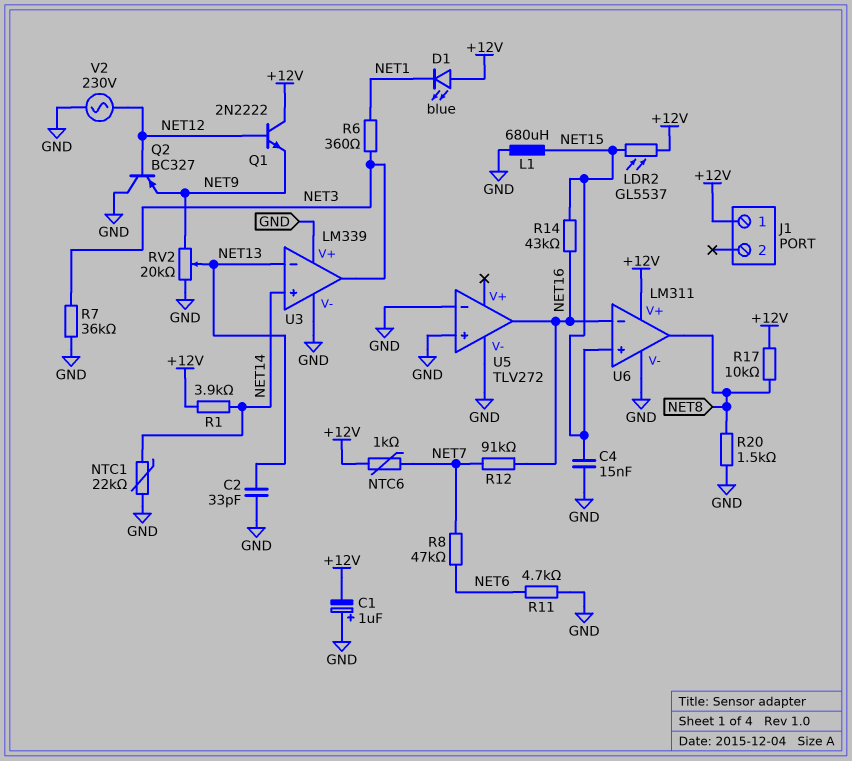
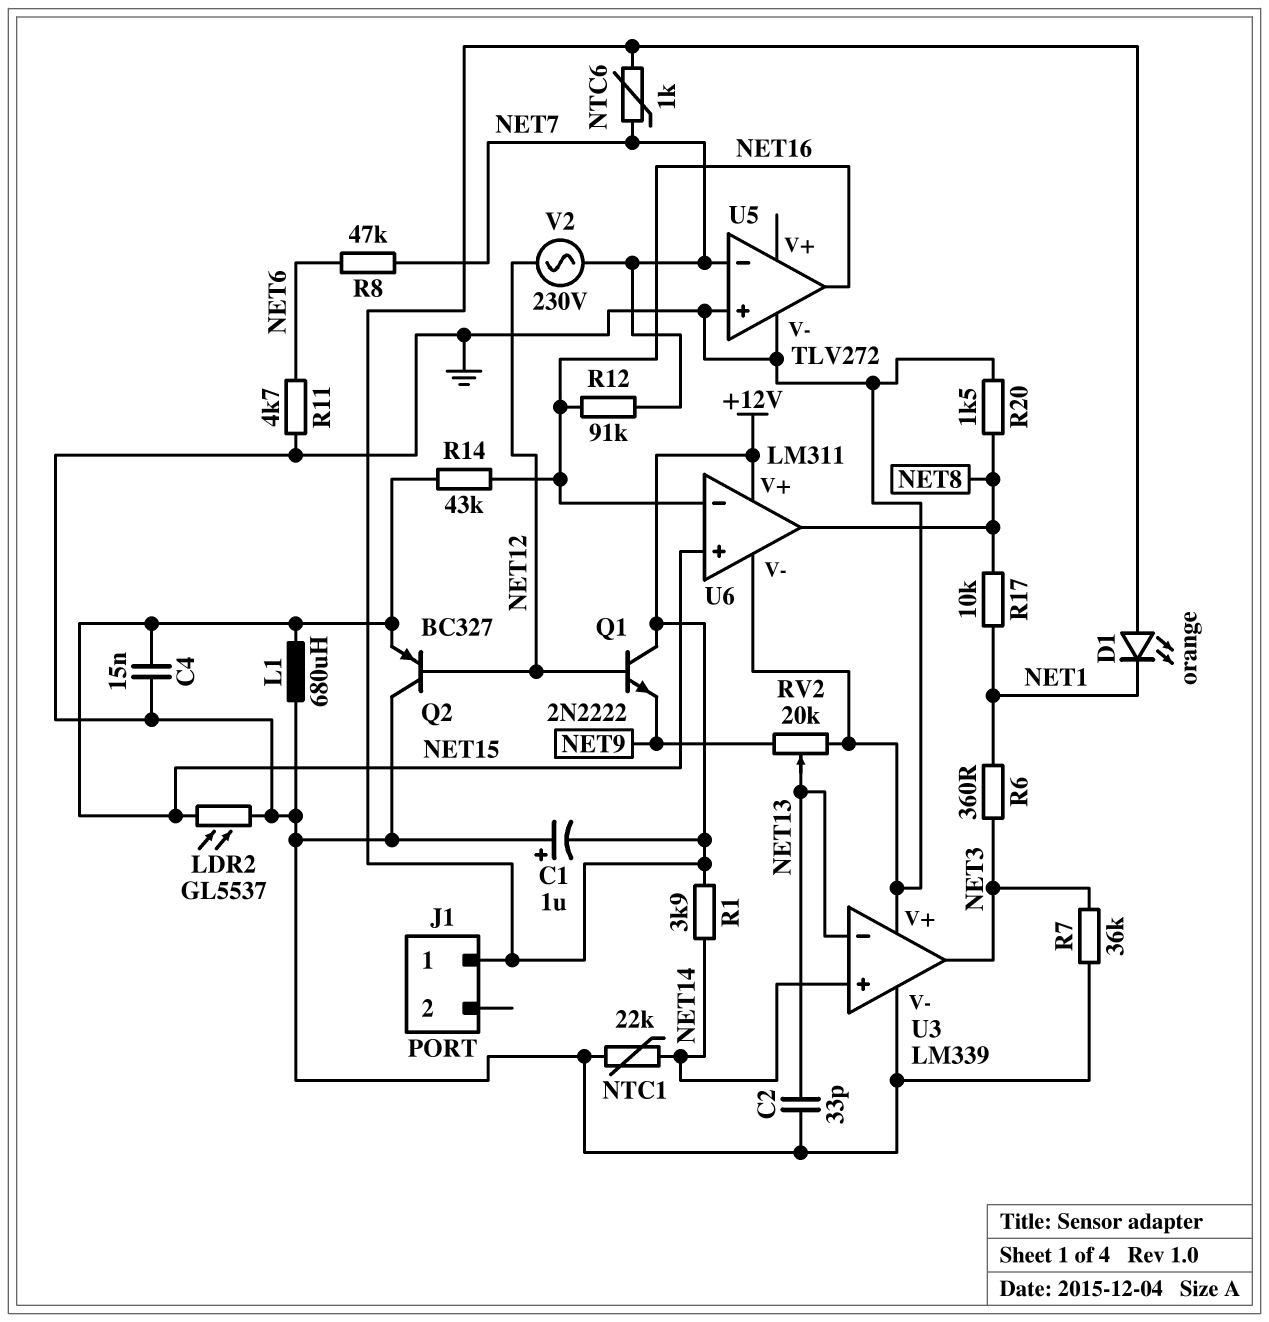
D1: LED blue (A +12V, K NET1) -> LED orange (A +12V, K NET1)
LDR2: GL5537 (+12V, NET15) -> GL5537 (GND, NET15)
Q2: PNP BC327 (B NET12, C GND, E NET9) -> PNP BC327 (B NET12, C GND, E NET15)
R17: 10k (+12V, NET8) -> 10k (NET1, NET8)
U5 pin in-: GND -> NET7
V2: AC 230V (GND, NET12) -> AC 230V (NET7, NET12)

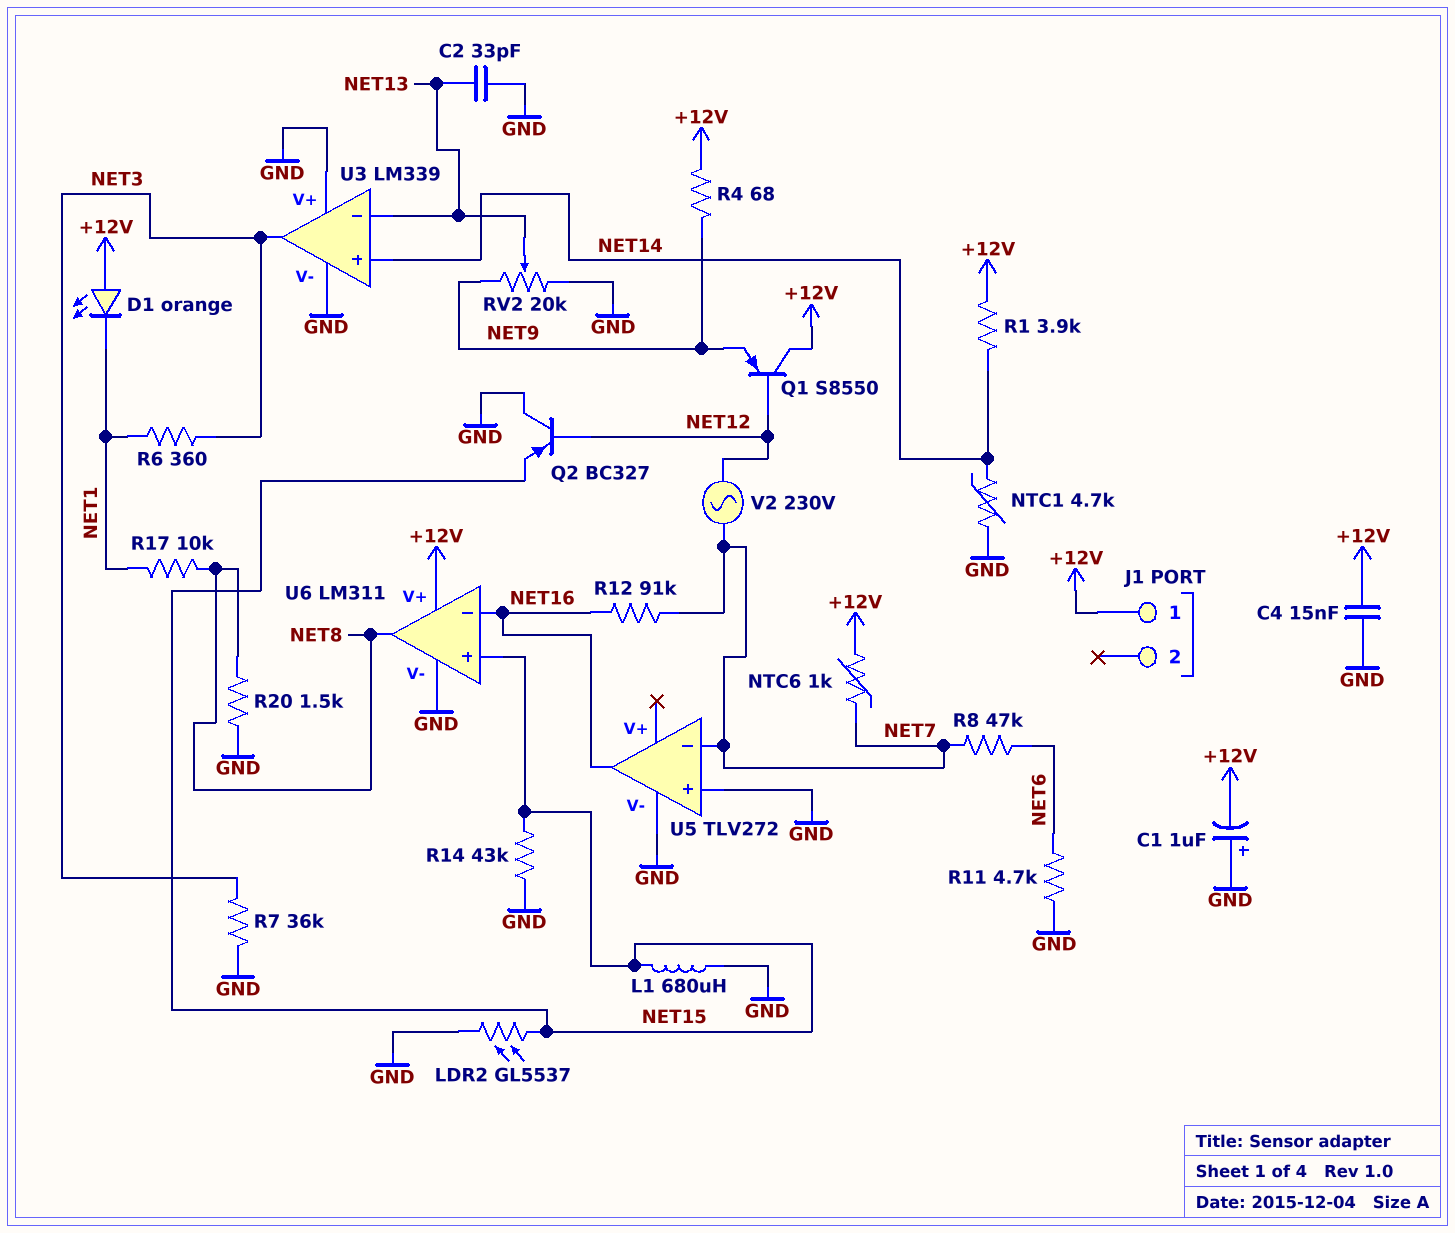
C4: 15nF (GND, NET15) -> 15nF (+12V, GND)
NTC1: 22k (GND, NET14) -> 4.7k (GND, NET14)
Q1: NPN 2N2222 (B NET12, C +12V, E NET9) -> PNP S8550 (B NET12, C +12V, E NET9)
R4: none -> 68 (+12V, NET9)
R14: 43k (NET15, NET16) -> 43k (GND, NET15)

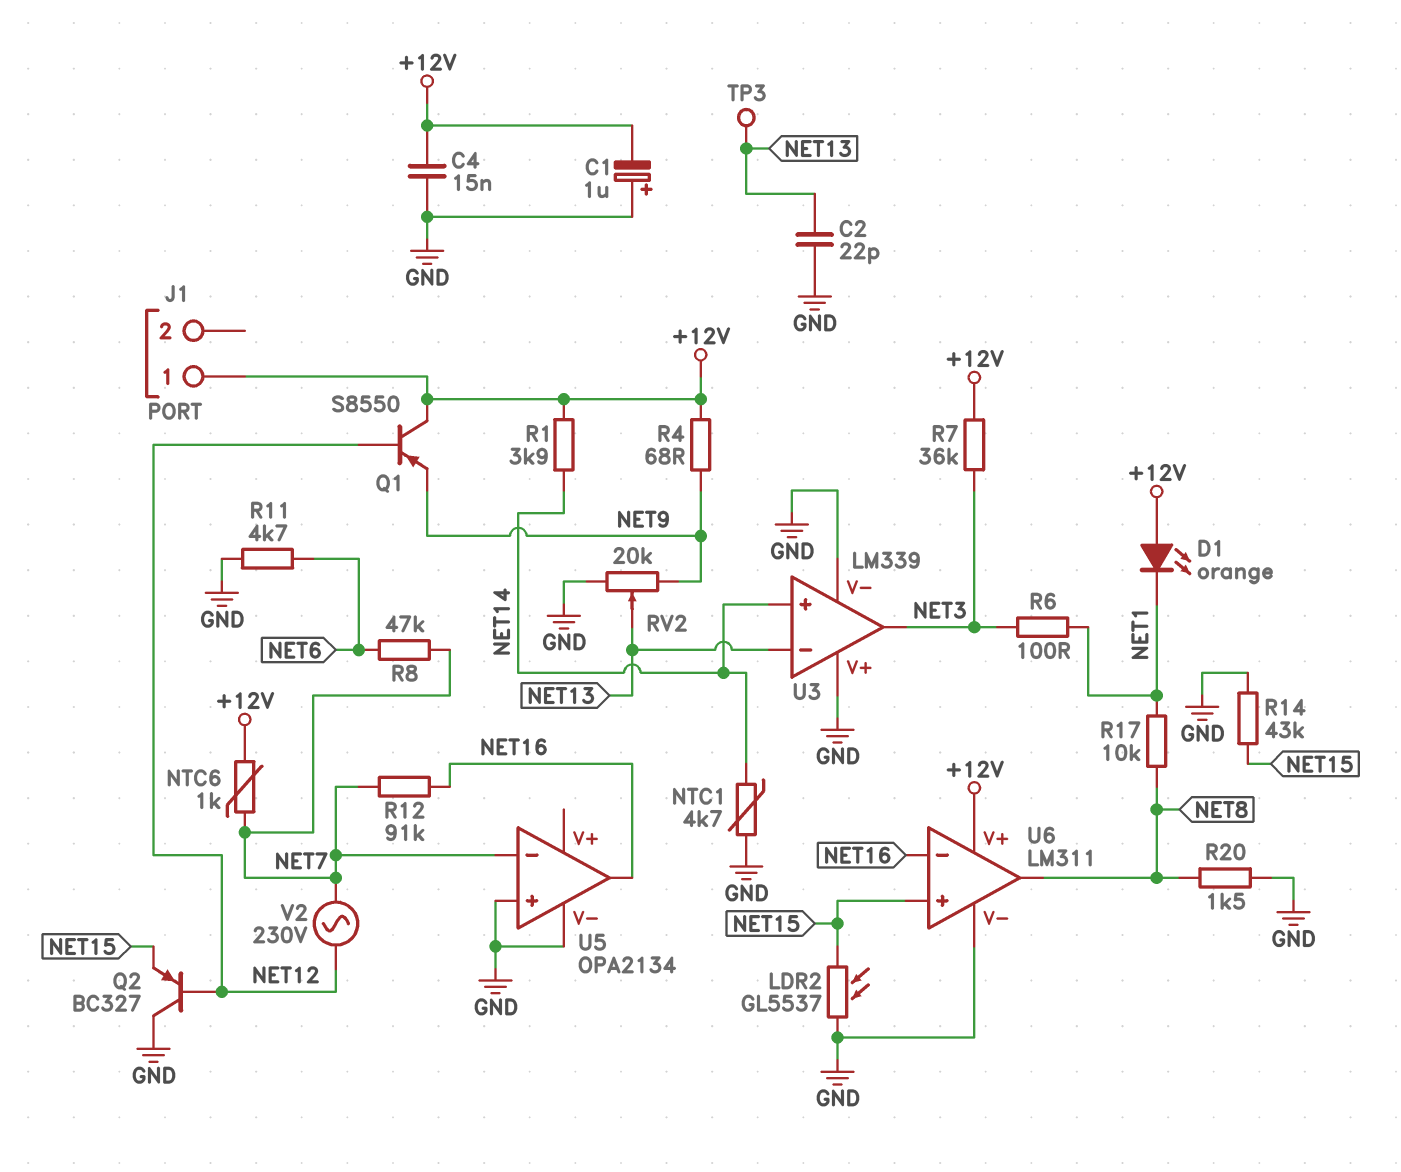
C2: 33pF (GND, NET13) -> 22pF (GND, NET13)
L1: 680uH (GND, NET15) -> none
R6: 360 (NET1, NET3) -> 100 (NET1, NET3)
R7: 36k (GND, NET3) -> 36k (+12V, NET3)
TP3: none -> test point (NET13)
U5: TLV272 -> OPA2134

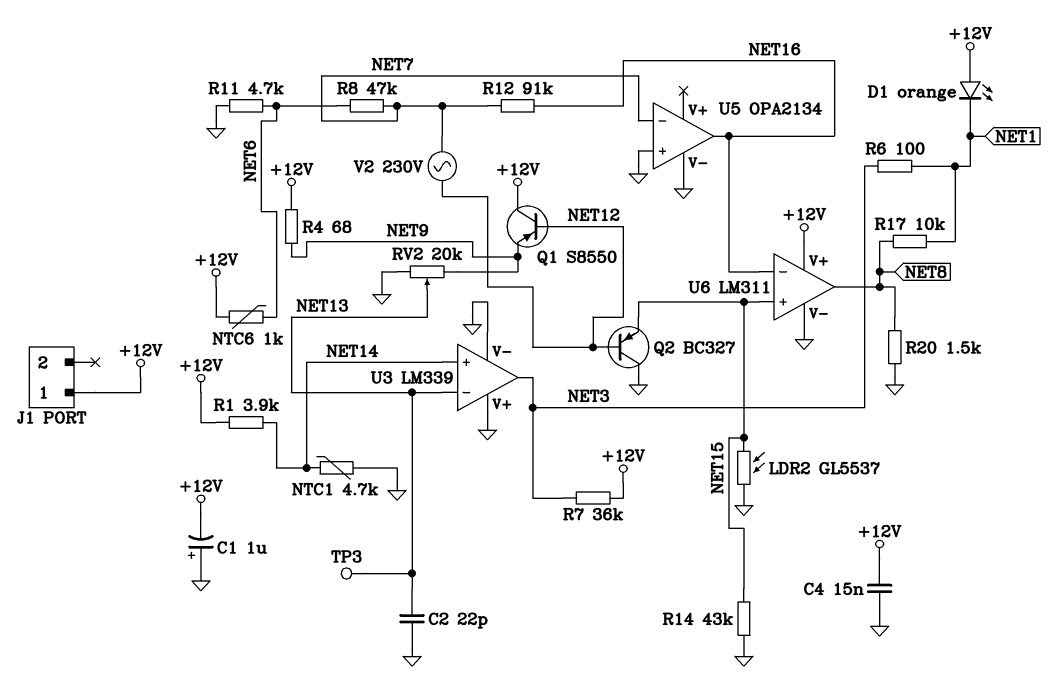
NTC6: 1k (+12V, NET7) -> 1k (+12V, NET6)

